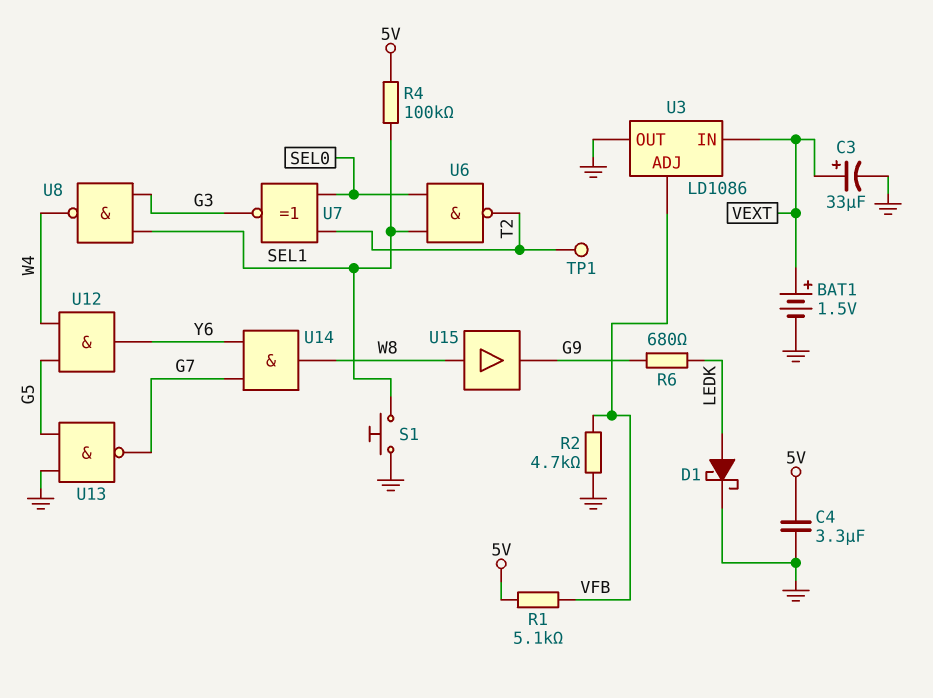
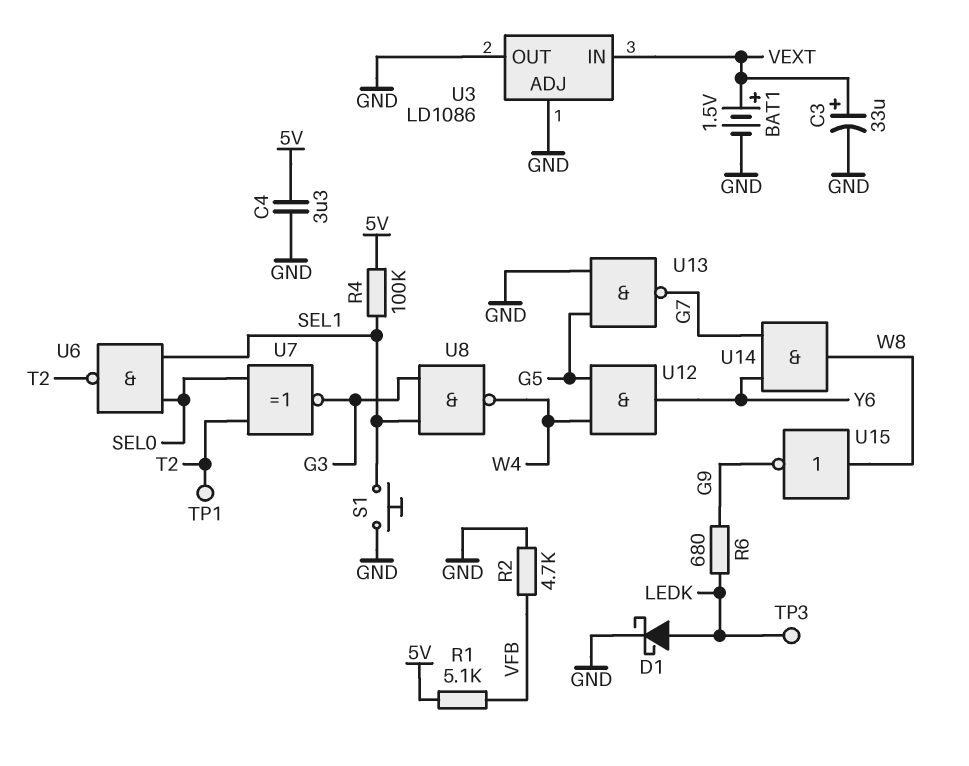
TP3: none -> test point (LEDK)
U3 pin ADJ: VFB -> GND
U15: buffer (in W8, out G9) -> NOT (in W8, out G9)

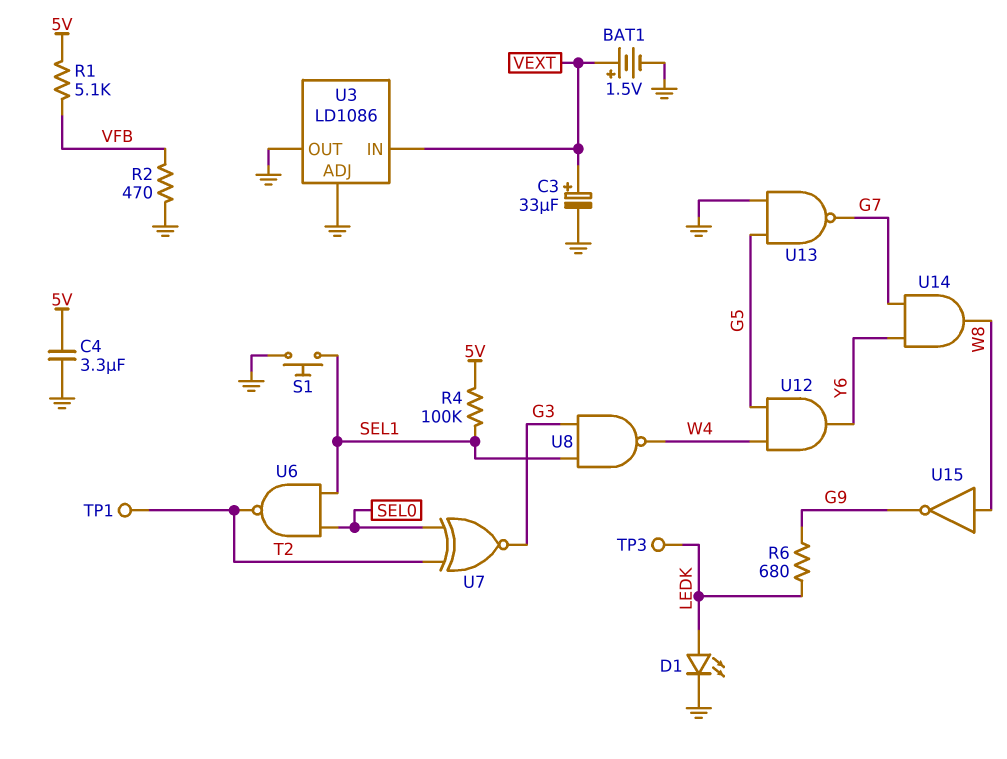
D1: schottky (A LEDK, K GND) -> LED (A LEDK, K GND)
R2: 4.7k (GND, VFB) -> 470 (GND, VFB)

